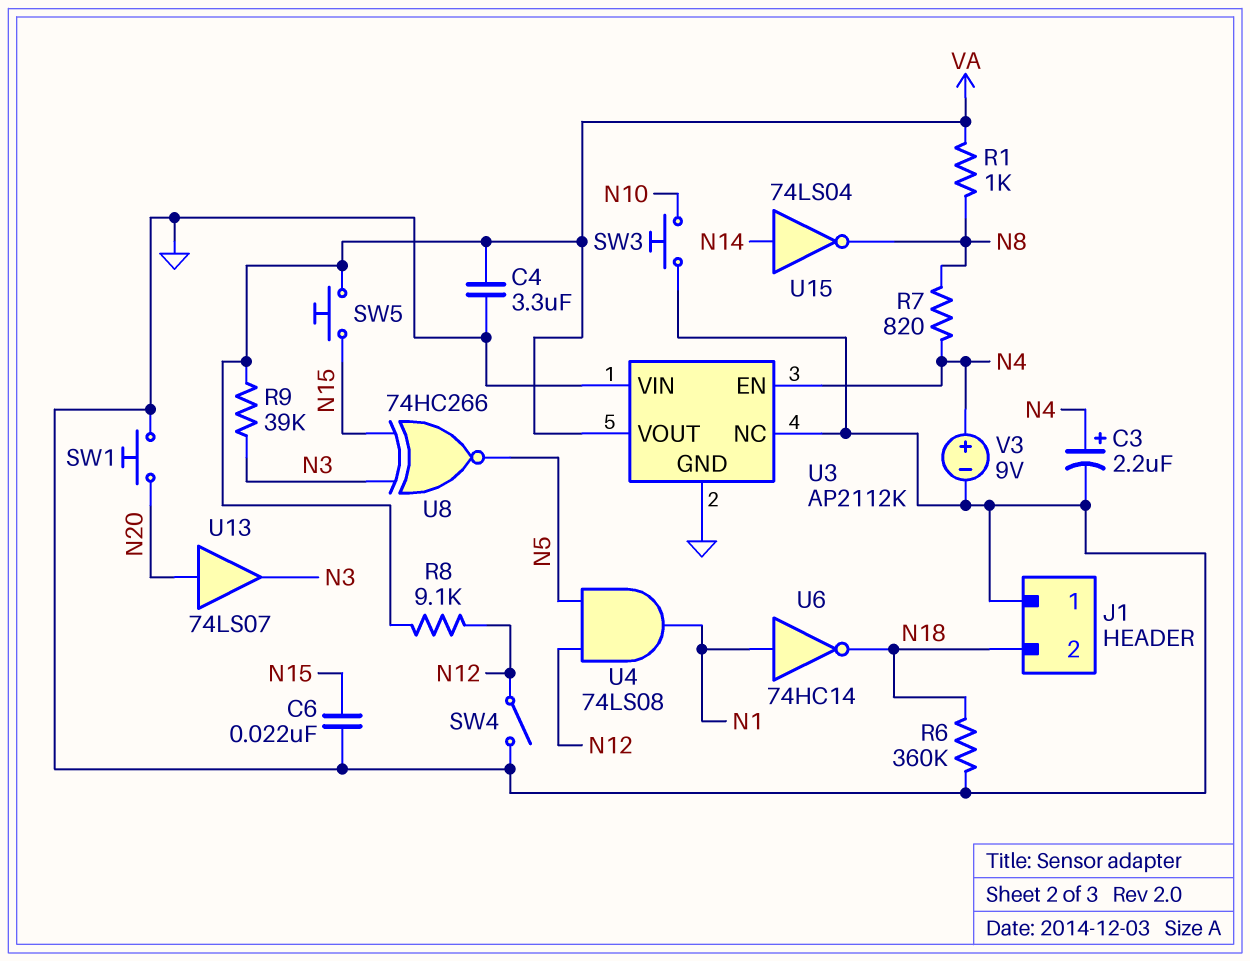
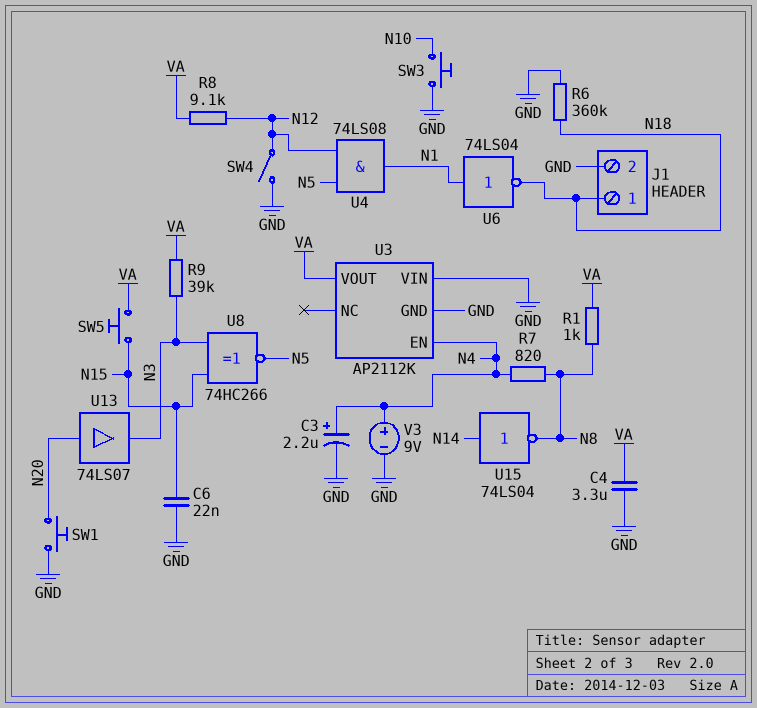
J1 pin 1: GND -> N18
J1 pin 2: N18 -> GND
U3 pin NC: GND -> none
U6: NOT 74HC14 (in N1, out N18) -> NOT 74LS04 (in N1, out N18)

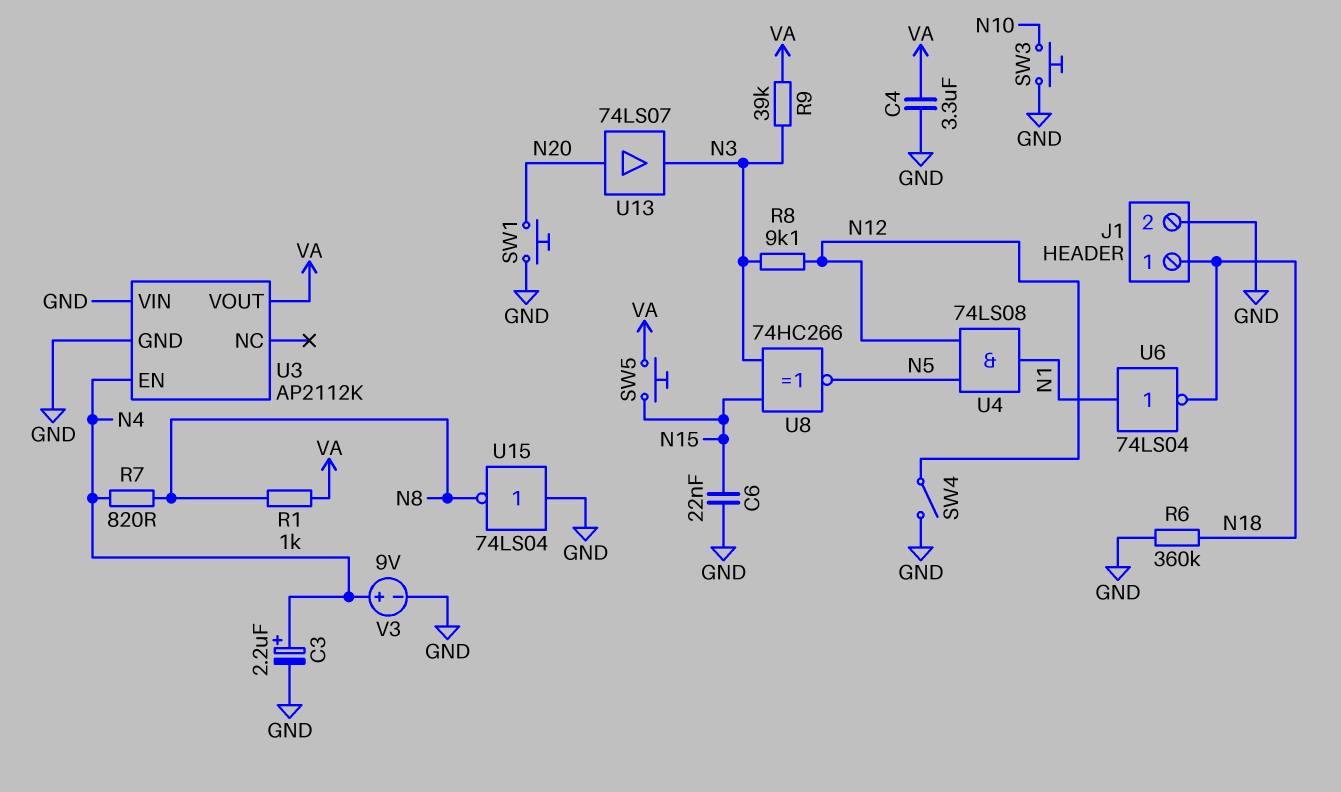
R8: 9.1k (N12, VA) -> 9.1k (N3, N12)
U15: NOT 74LS04 (in N14, out N8) -> NOT 74LS04 (in GND, out N8)

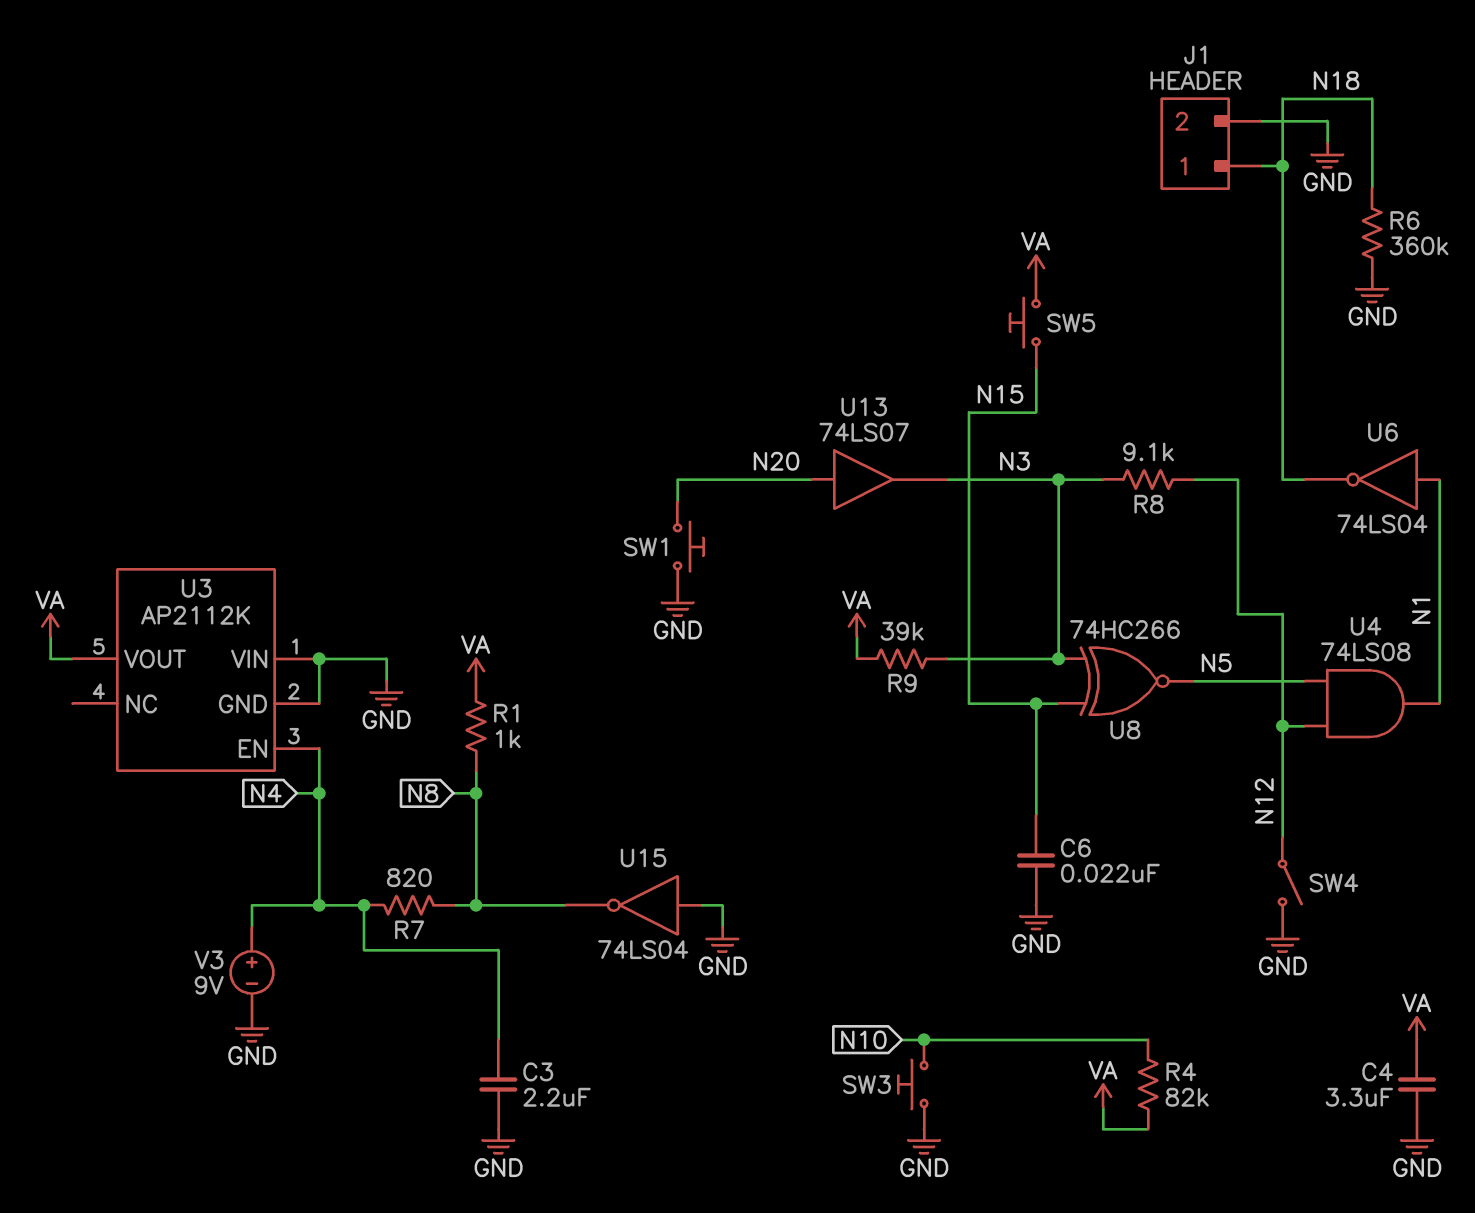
C3: 2.2uF (plus N4, minus GND) -> 2.2uF (GND, N4)
R4: none -> 82k (N10, VA)

